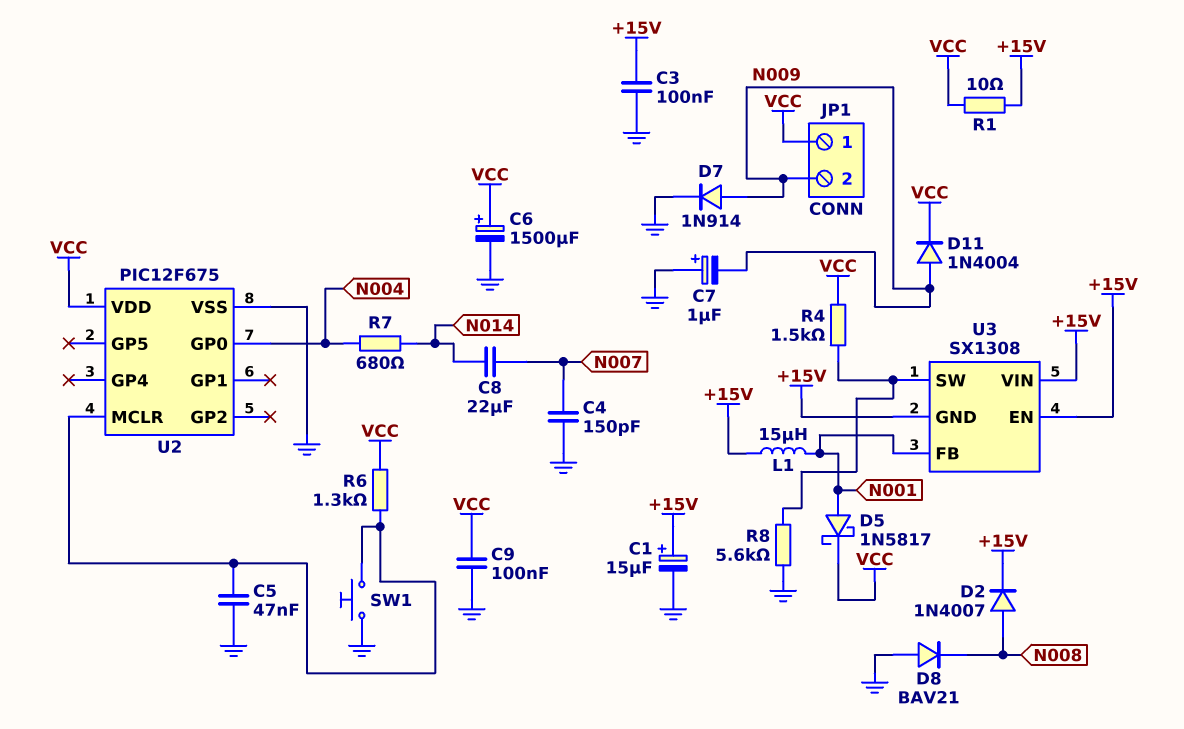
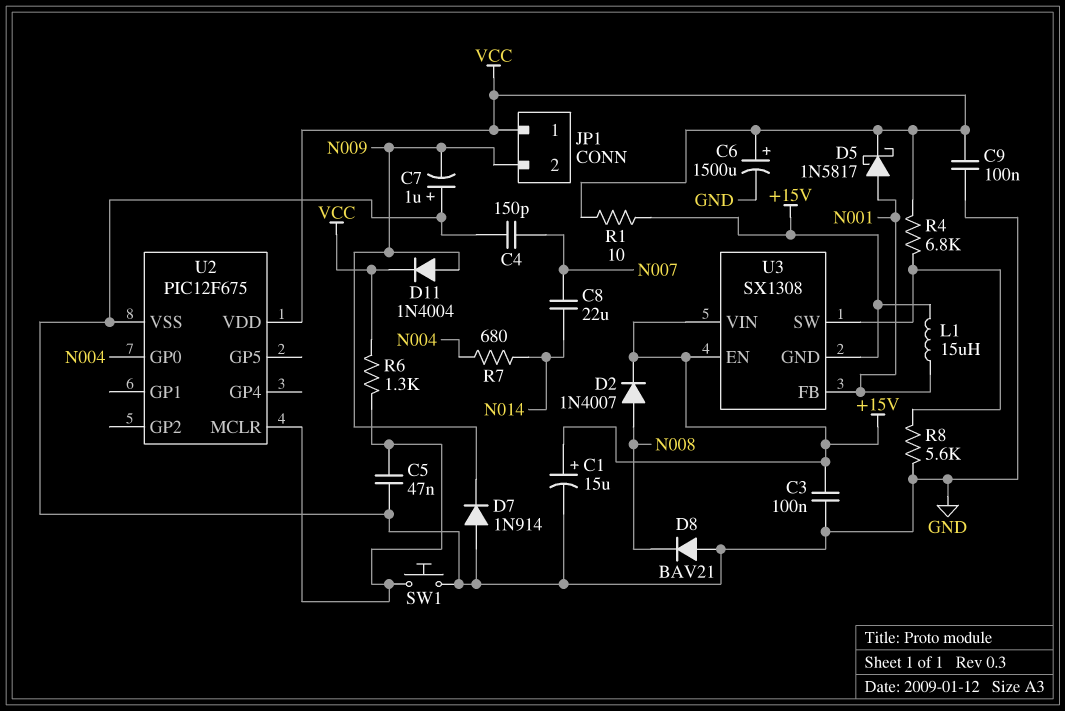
D7: diode 1N914 (A N009, K GND) -> diode 1N914 (A GND, K N009)
R4: 1.5k (U3/SW, VCC) -> 6.8k (U3/SW, VCC)

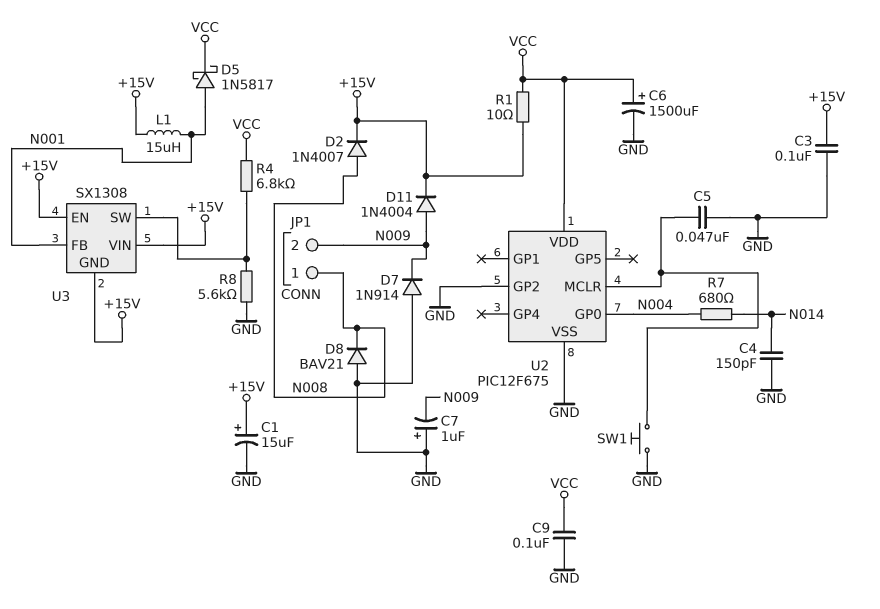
C4: 150pF (GND, N007) -> 150pF (GND, N014)
C8: 22uF (N007, N014) -> none
D11: diode 1N4004 (A N009, K VCC) -> diode 1N4004 (A N009, K +15V)
JP1 pin 1: VCC -> N008
R6: 1.3k (U2/MCLR, VCC) -> none
U2 pin GP2: none -> GND

